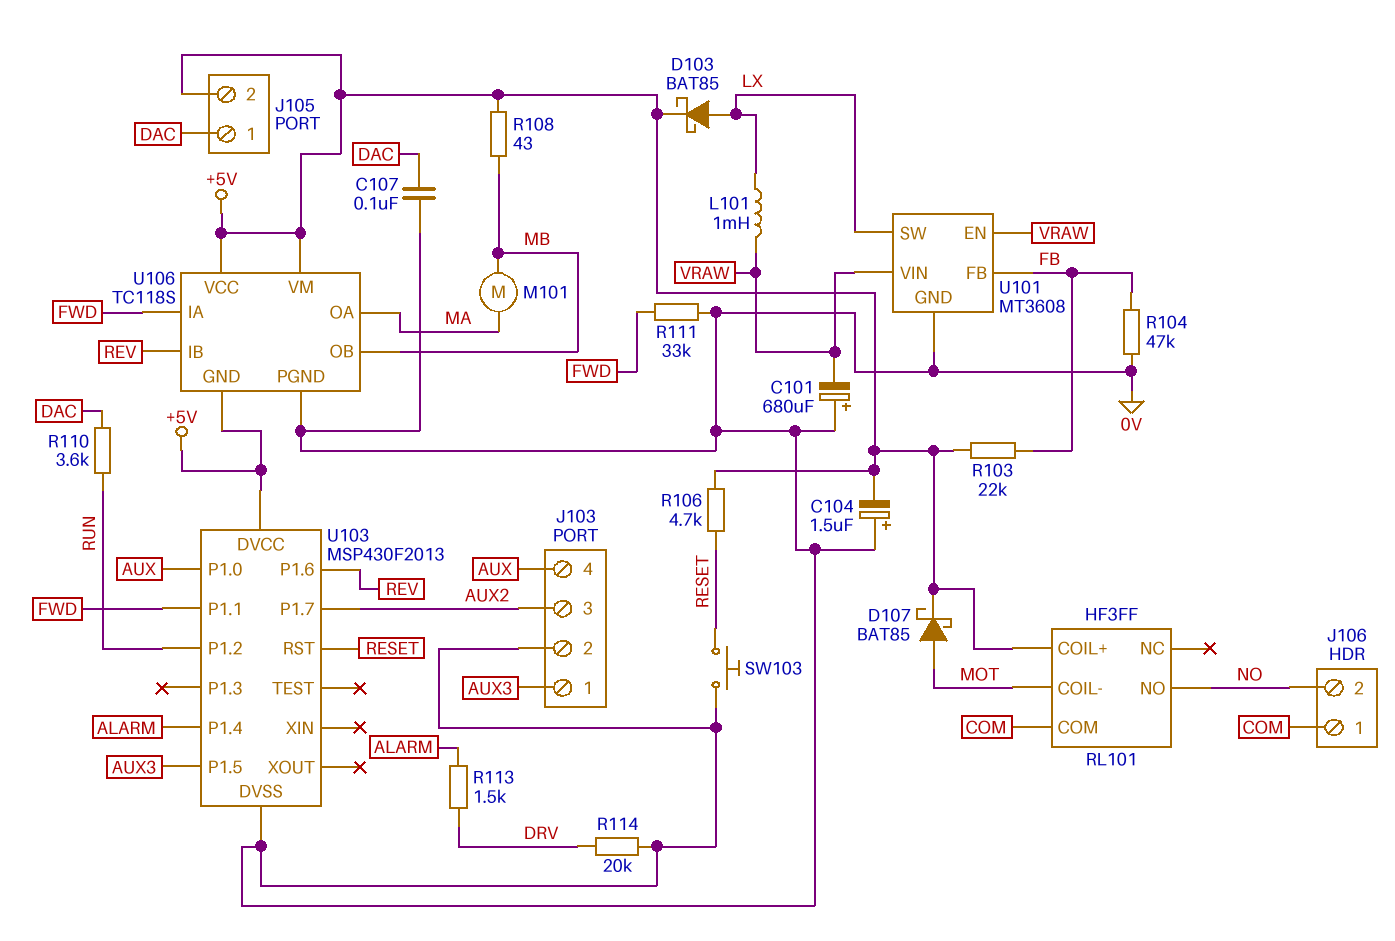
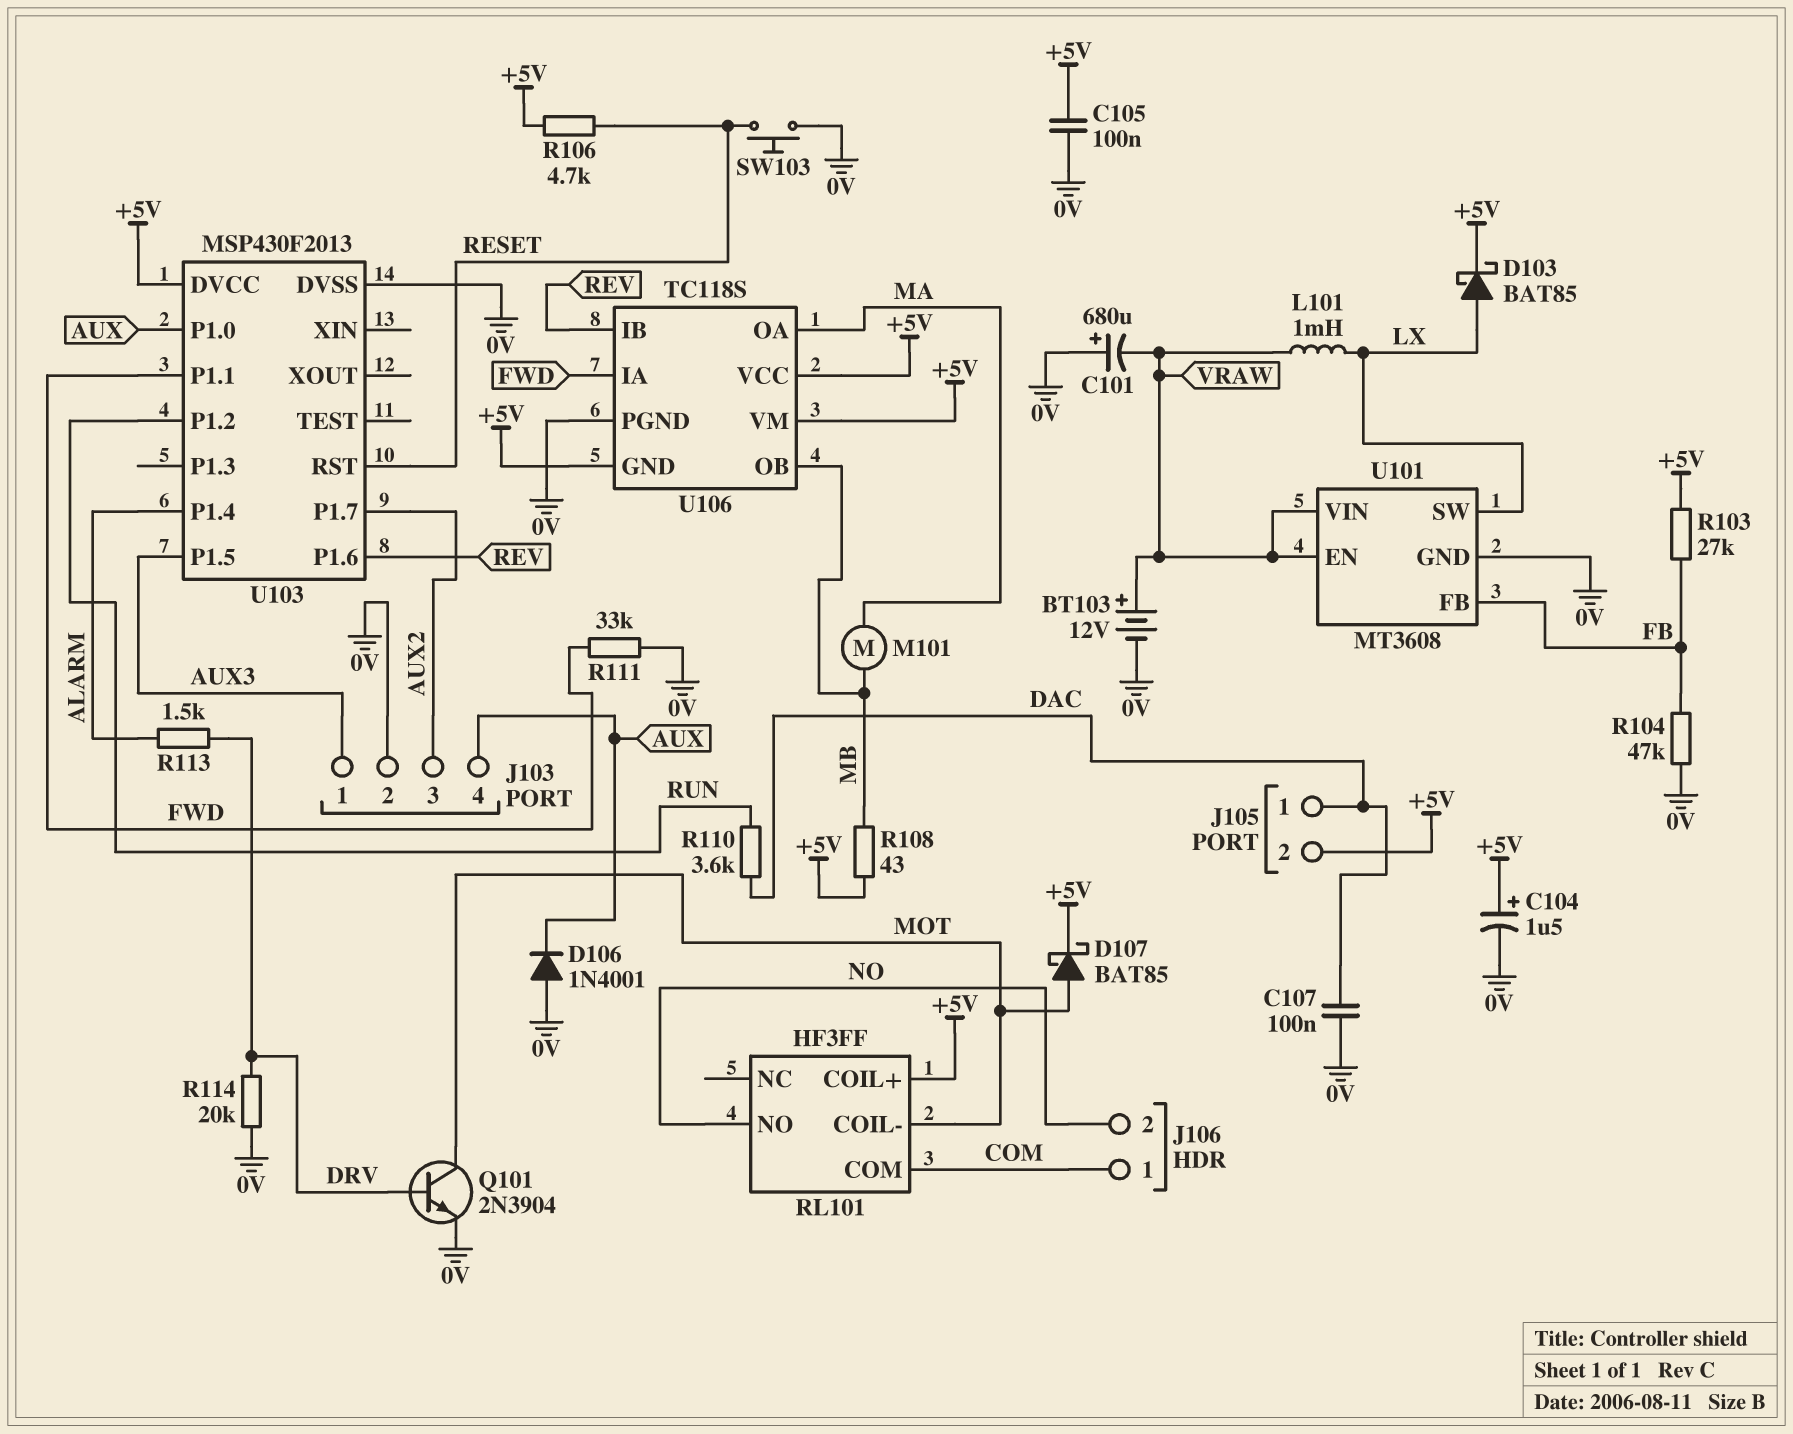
BT103: none -> 12V (plus VRAW, minus 0V)
C104: 1.5uF (plus 0V, minus +5V) -> 1.5uF (plus +5V, minus 0V)
C105: none -> 100nF (+5V, 0V)
D106: none -> diode 1N4001 (A 0V, K AUX)
Q101: none -> NPN 2N3904 (B DRV, C MOT, E 0V)
R103: 22k (+5V, FB) -> 27k (+5V, FB)

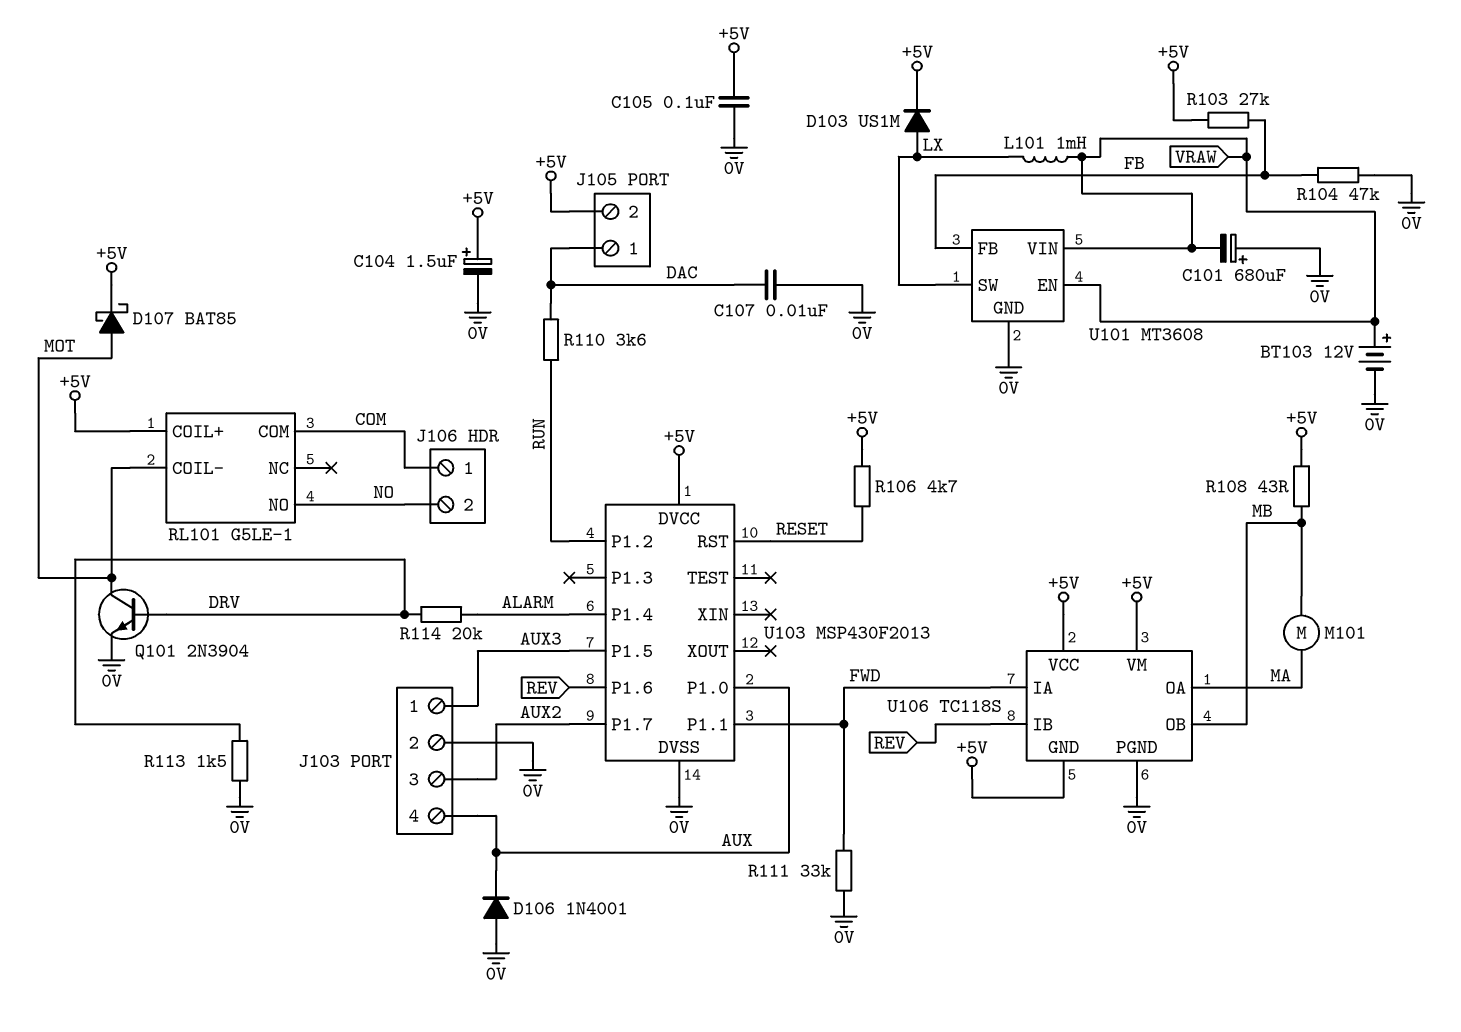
C107: 100nF (0V, DAC) -> 10nF (0V, DAC)
D103: schottky BAT85 (A LX, K +5V) -> diode US1M (A LX, K +5V)
R113: 1.5k (ALARM, DRV) -> 1.5k (0V, DRV)
R114: 20k (0V, DRV) -> 20k (ALARM, DRV)
RL101: HF3FF -> G5LE-1
SW103: button (0V, RESET) -> none

